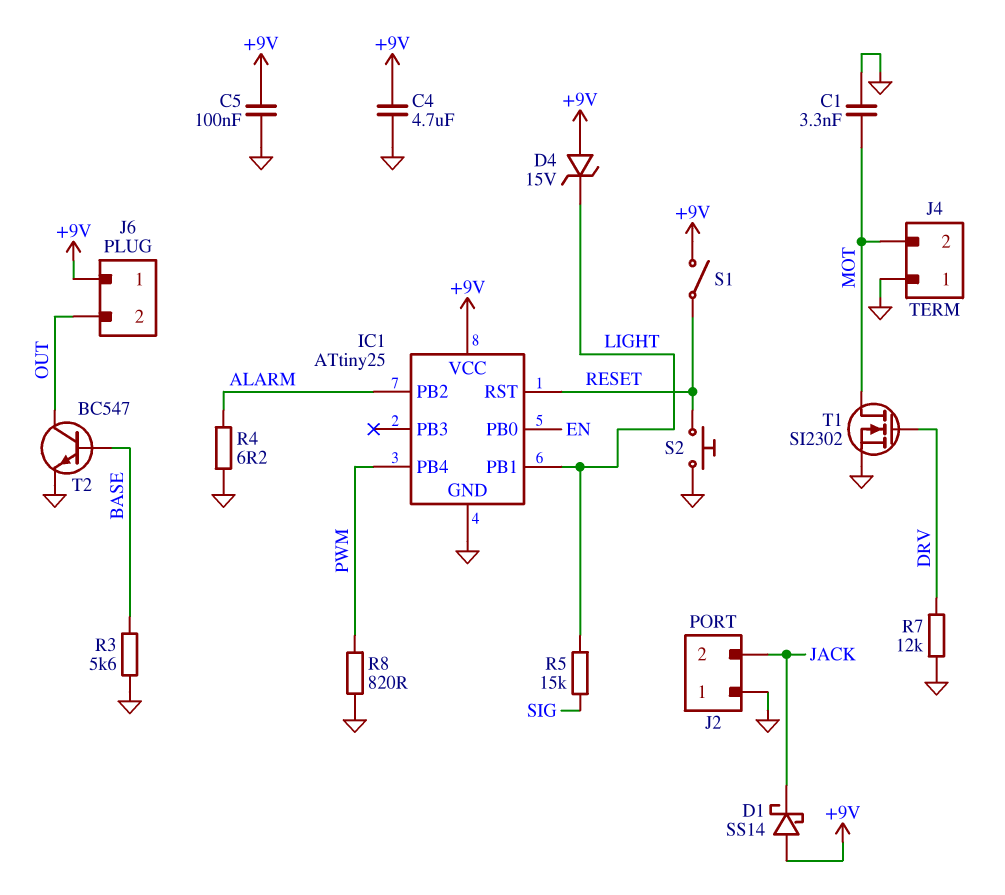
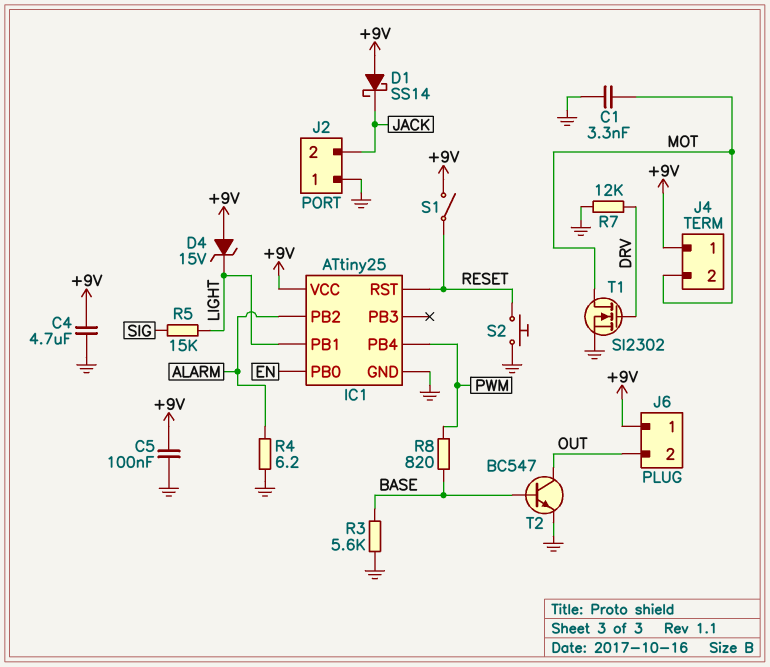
J4 pin 1: GND -> +9V
R8: 820 (GND, PWM) -> 820 (BASE, PWM)

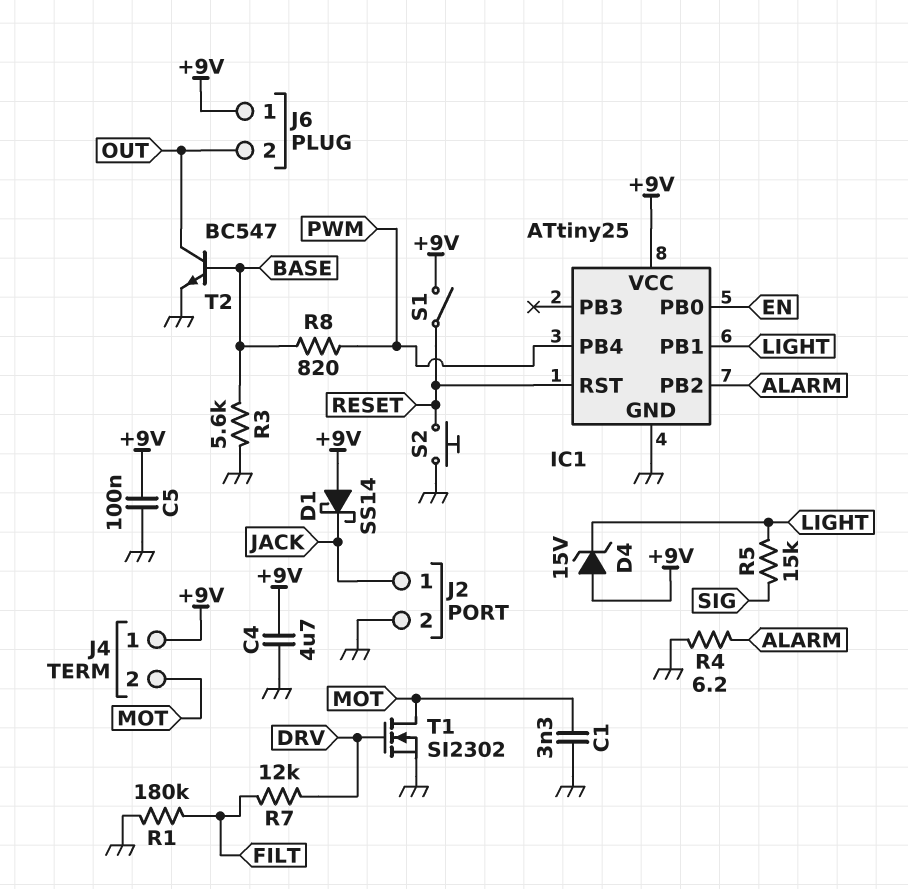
J2 pin 1: GND -> JACK
J2 pin 2: JACK -> GND
R1: none -> 180k (FILT, GND)
R7: 12k (DRV, GND) -> 12k (DRV, FILT)

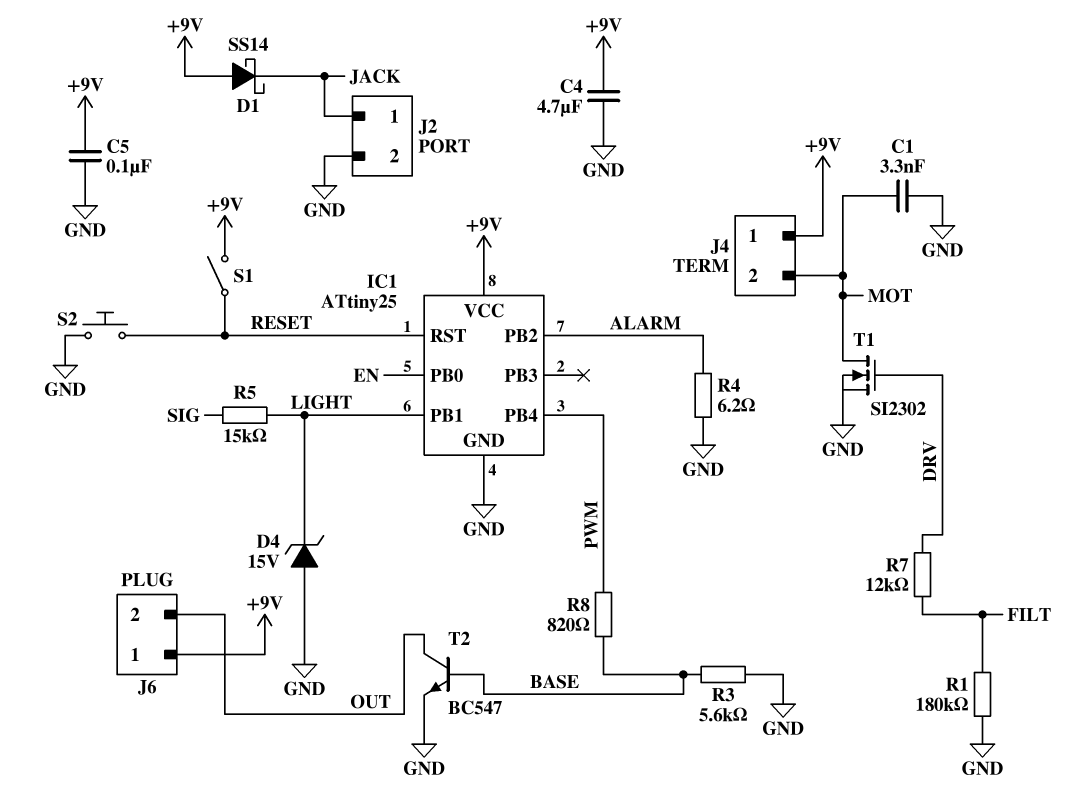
D4: zener 15V (A +9V, K LIGHT) -> zener 15V (A GND, K LIGHT)

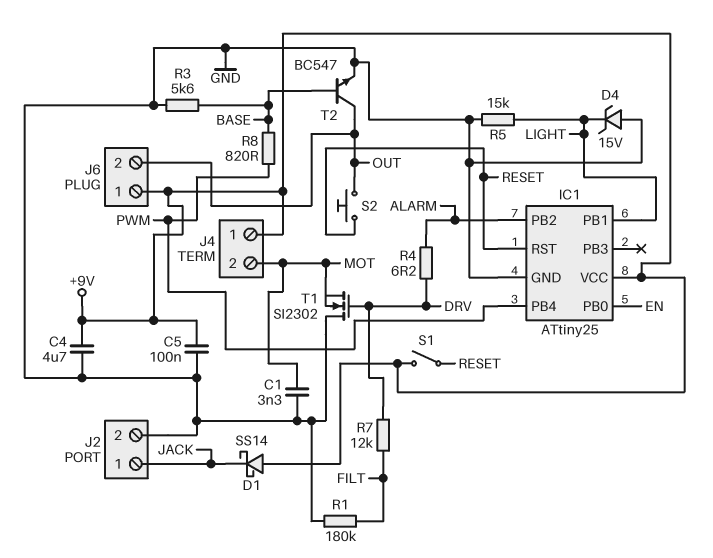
R4: 6.2 (ALARM, GND) -> 6.2 (ALARM, DRV)
R5: 15k (LIGHT, SIG) -> 15k (GND, LIGHT)
S2: button (GND, RESET) -> button (OUT, RESET)
T1: NMOS SI2302 (G DRV, D MOT, S GND) -> NMOS SI2302 (G DRV, D GND, S MOT)

